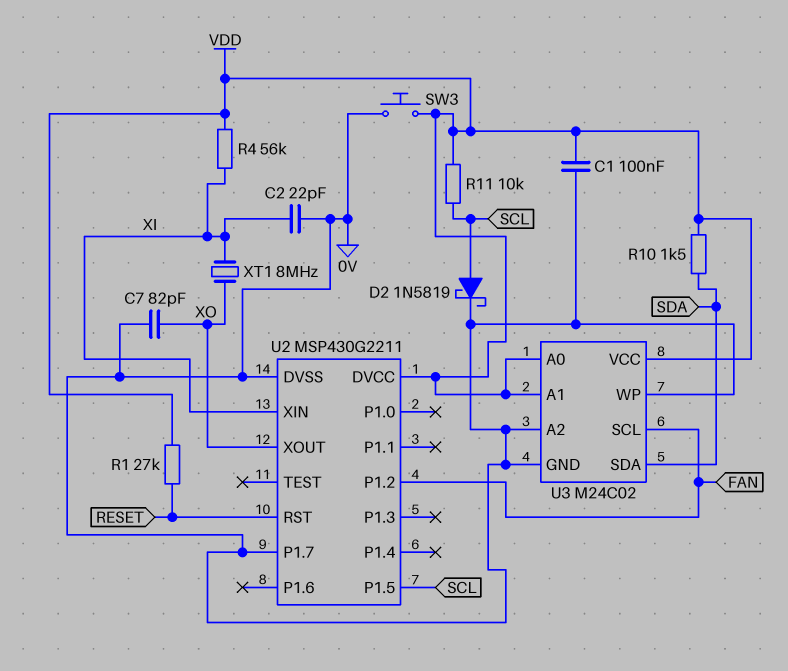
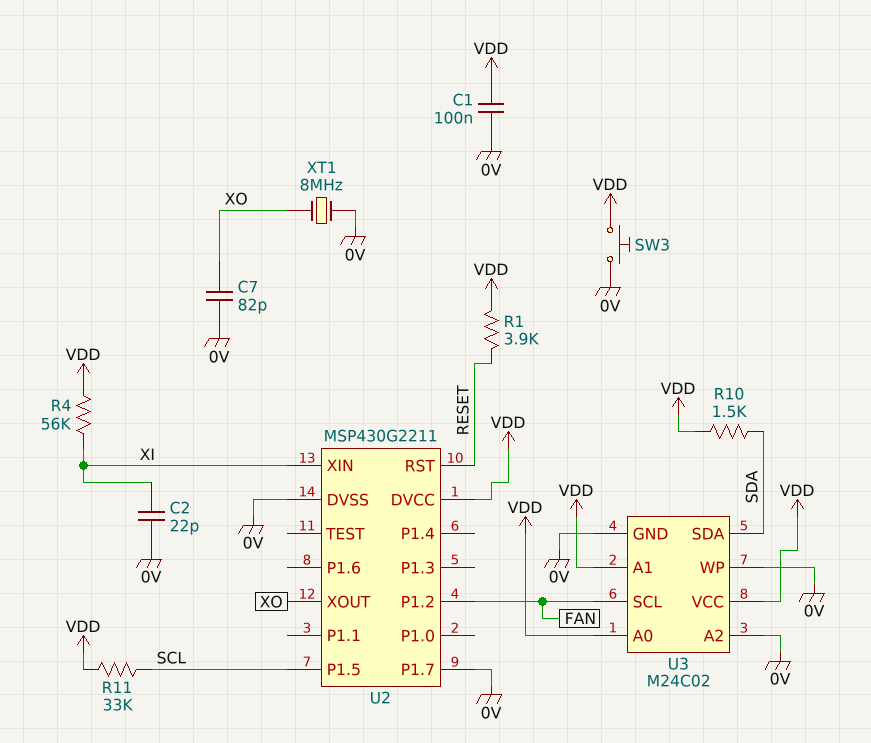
D2: schottky 1N5819 (A SCL, K 0V) -> none
R1: 27k (RESET, VDD) -> 3.9k (RESET, VDD)
R11: 10k (SCL, VDD) -> 33k (SCL, VDD)
XT1: 8MHz (XI, XO) -> 8MHz (0V, XO)

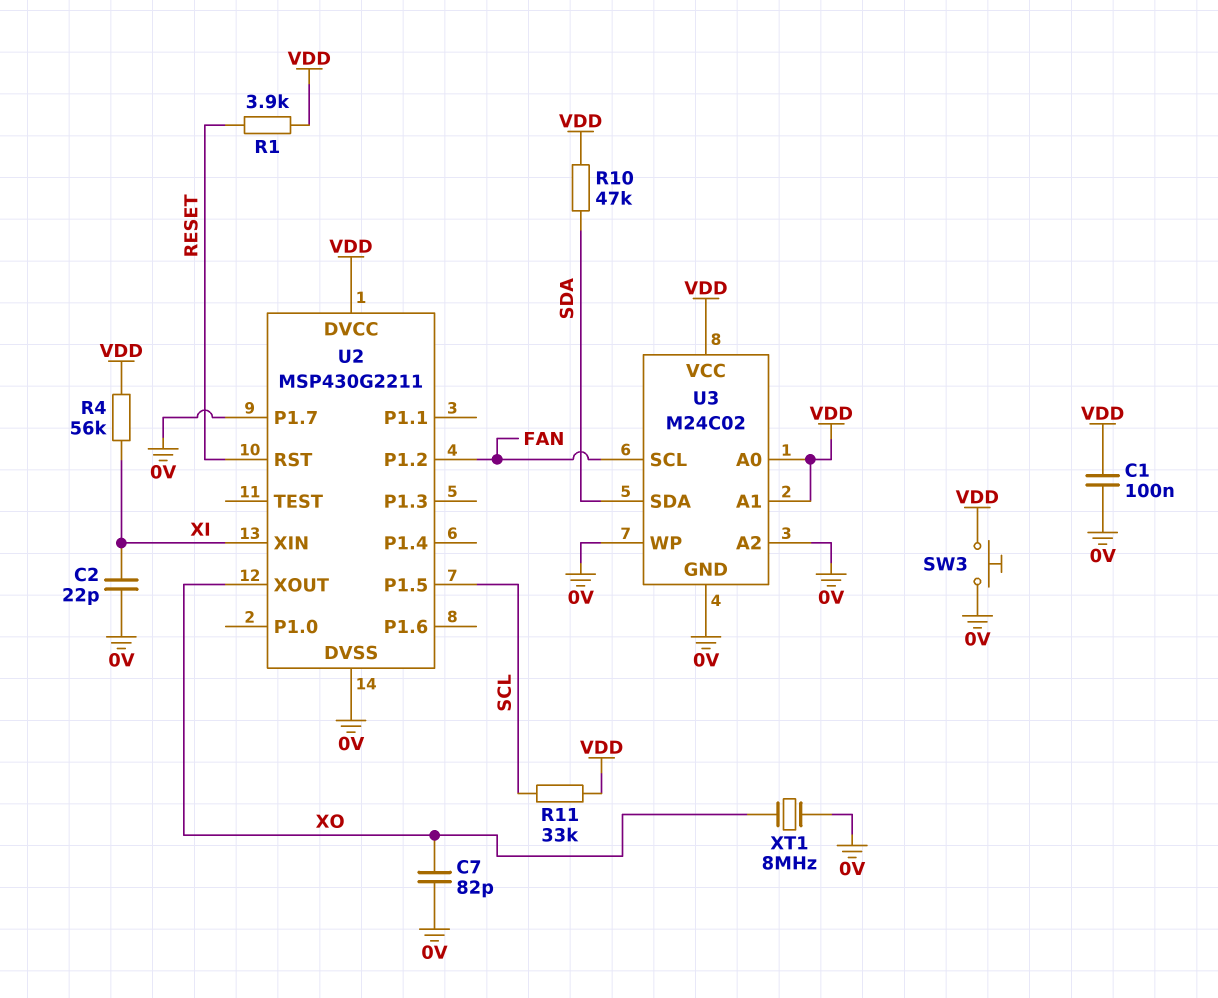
R10: 1.5k (SDA, VDD) -> 47k (SDA, VDD)

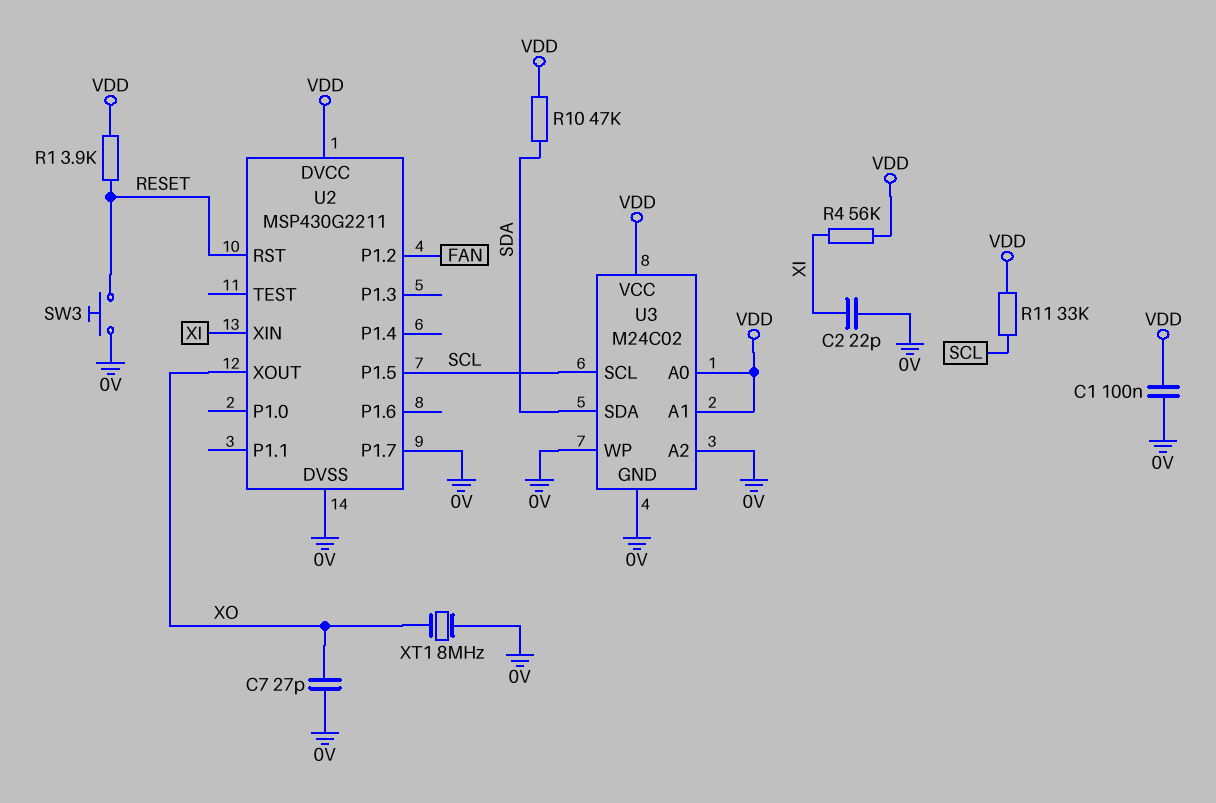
C7: 82pF (0V, XO) -> 27pF (0V, XO)
SW3: button (0V, VDD) -> button (0V, RESET)
U3 pin SCL: FAN -> SCL

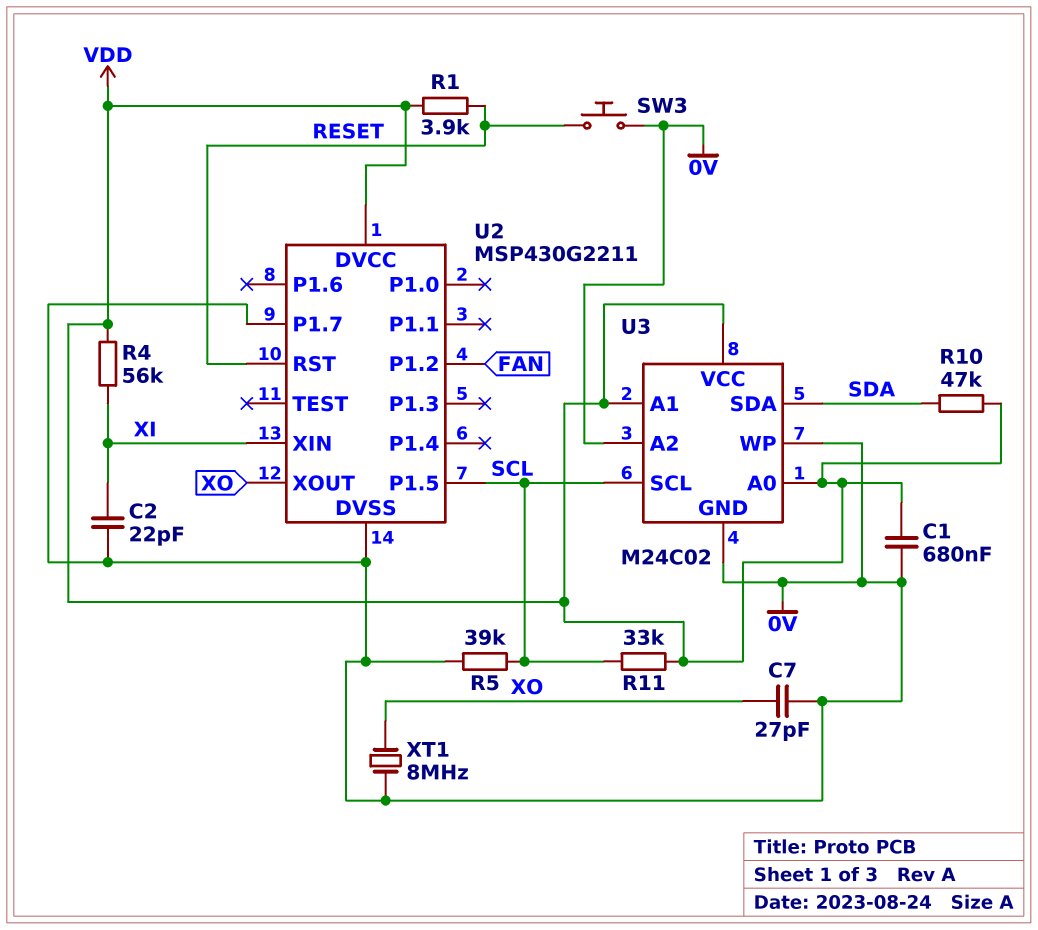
C1: 100nF (0V, VDD) -> 680nF (0V, VDD)
R5: none -> 39k (0V, SCL)

